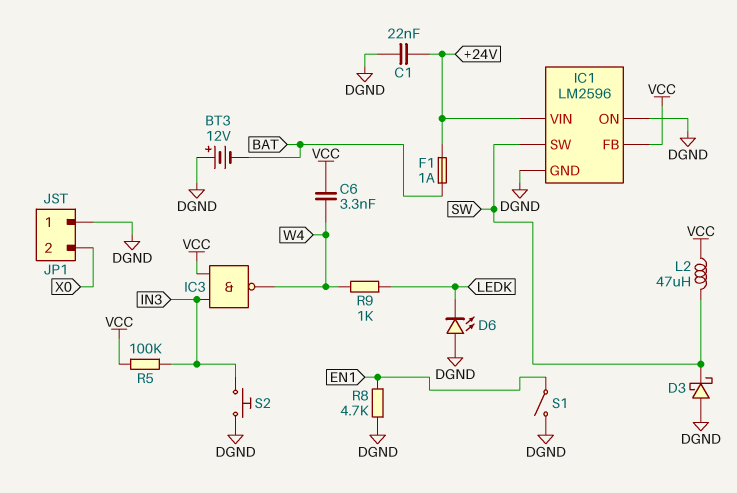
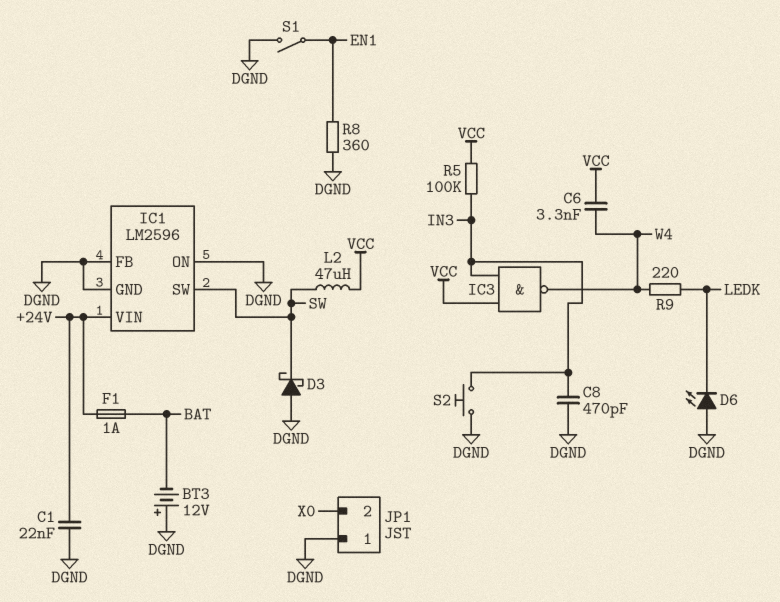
C8: none -> 470pF (DGND, IN3)
IC1 pin FB: VCC -> DGND
R8: 4.7k (DGND, EN1) -> 360 (DGND, EN1)
R9: 1k (LEDK, W4) -> 220 (LEDK, W4)

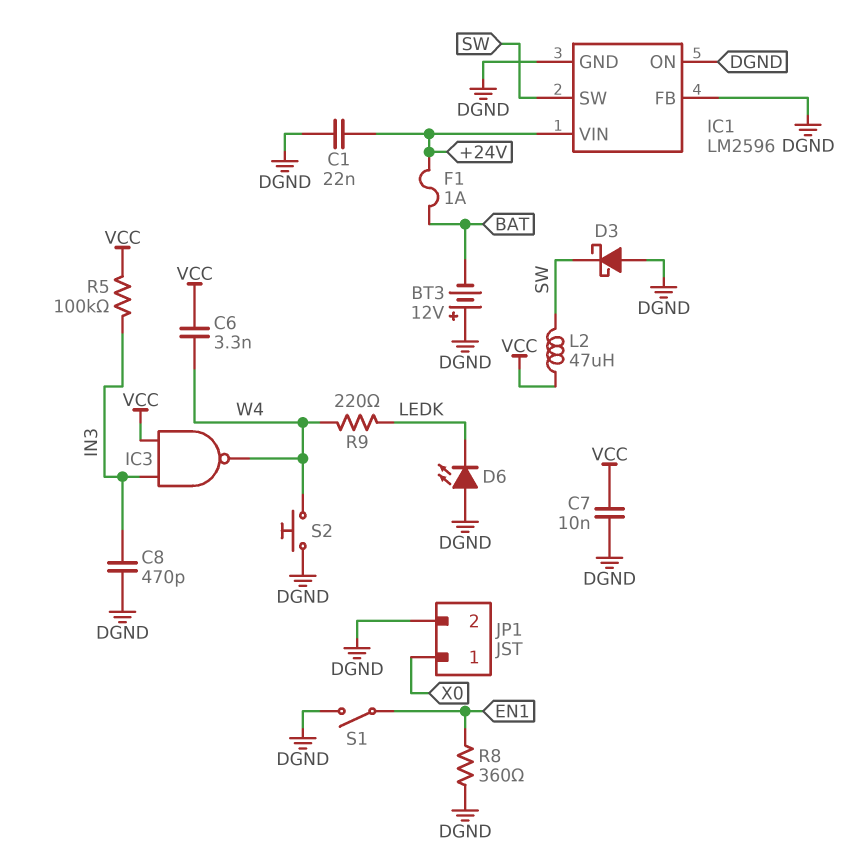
C7: none -> 10nF (DGND, VCC)
JP1 pin 1: DGND -> X0
JP1 pin 2: X0 -> DGND
S2: button (DGND, IN3) -> button (DGND, W4)

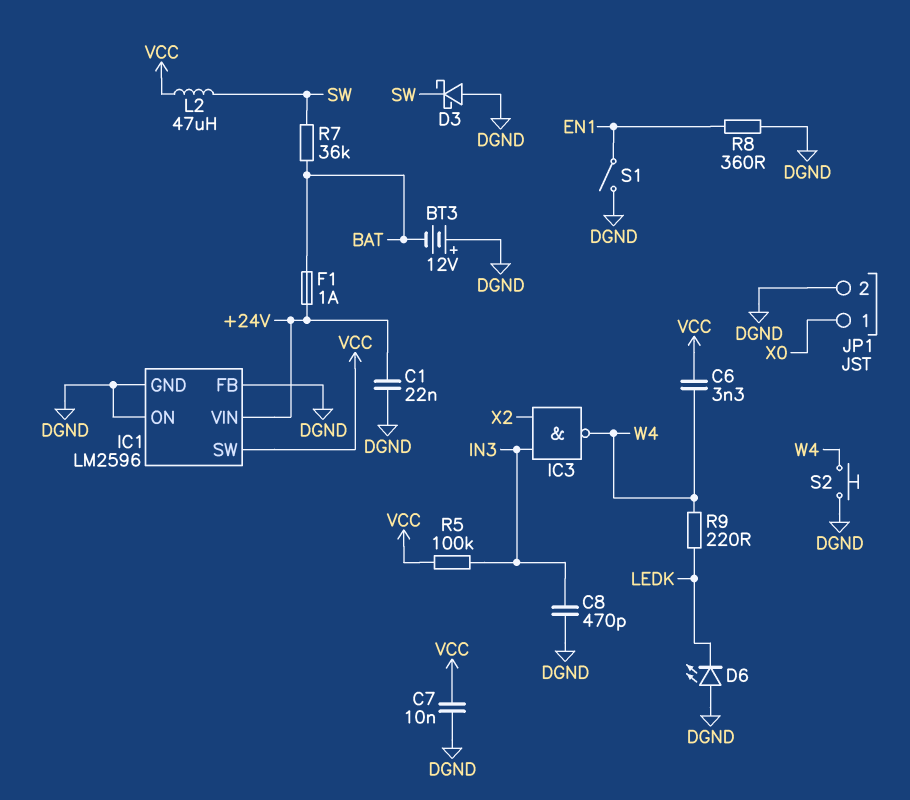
IC1 pin SW: SW -> VCC
IC3: NAND (in IN3, in VCC, out W4) -> NAND (in IN3, in X2, out W4)
R7: none -> 36k (BAT, SW)

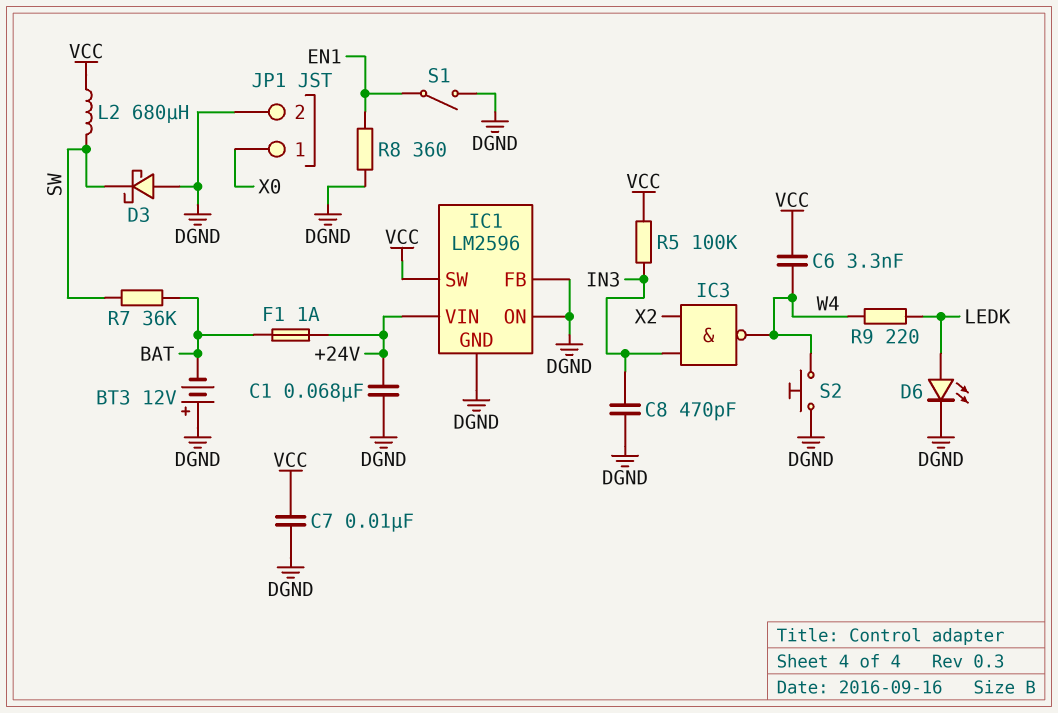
C1: 22nF (+24V, DGND) -> 68nF (+24V, DGND)
D6: LED (A DGND, K LEDK) -> LED (A LEDK, K DGND)
L2: 47uH (SW, VCC) -> 680uH (SW, VCC)

